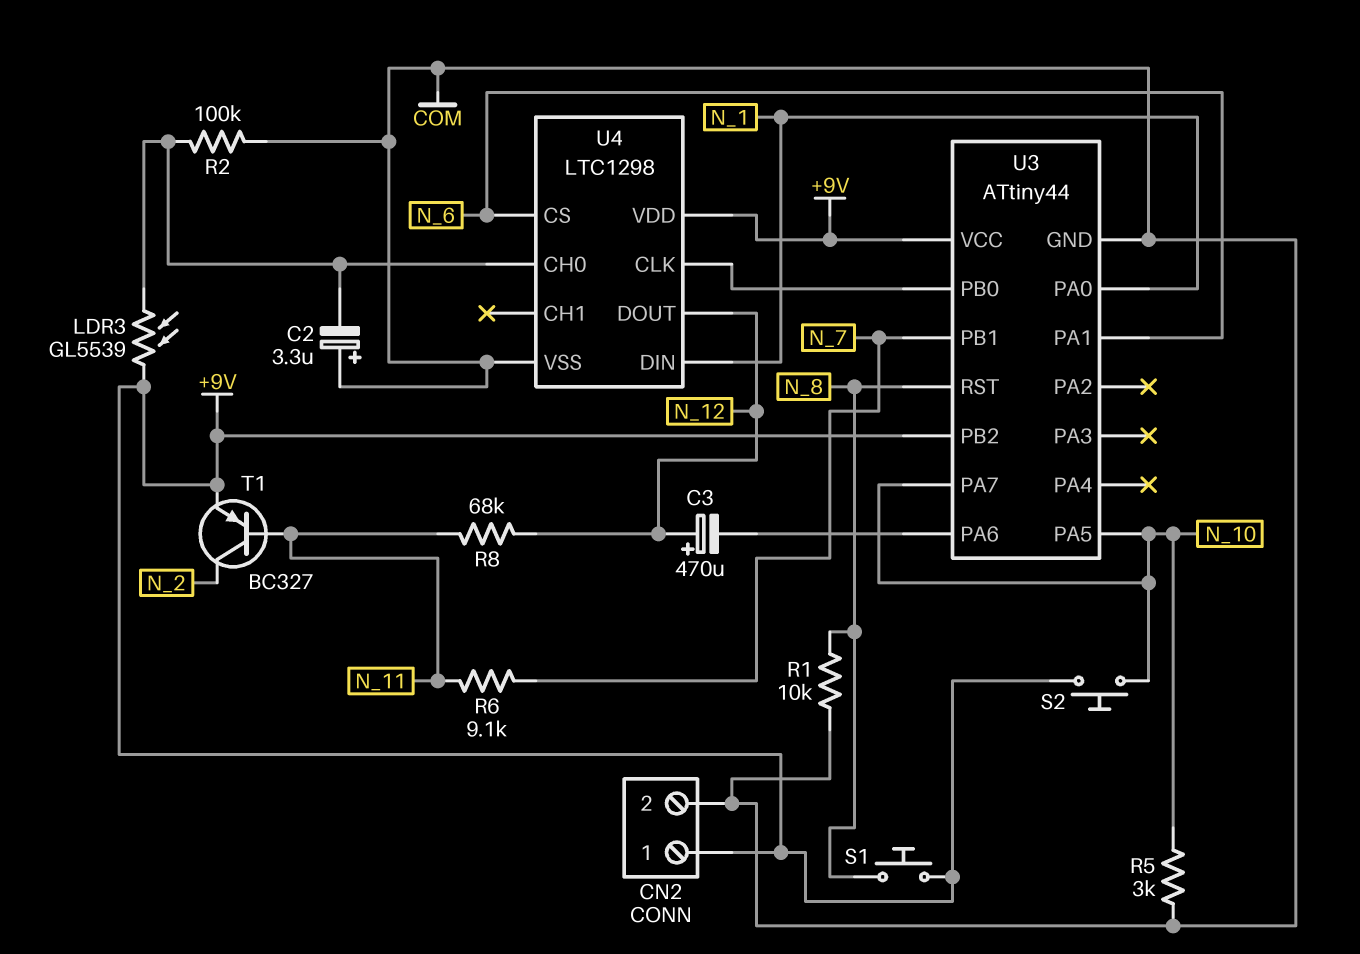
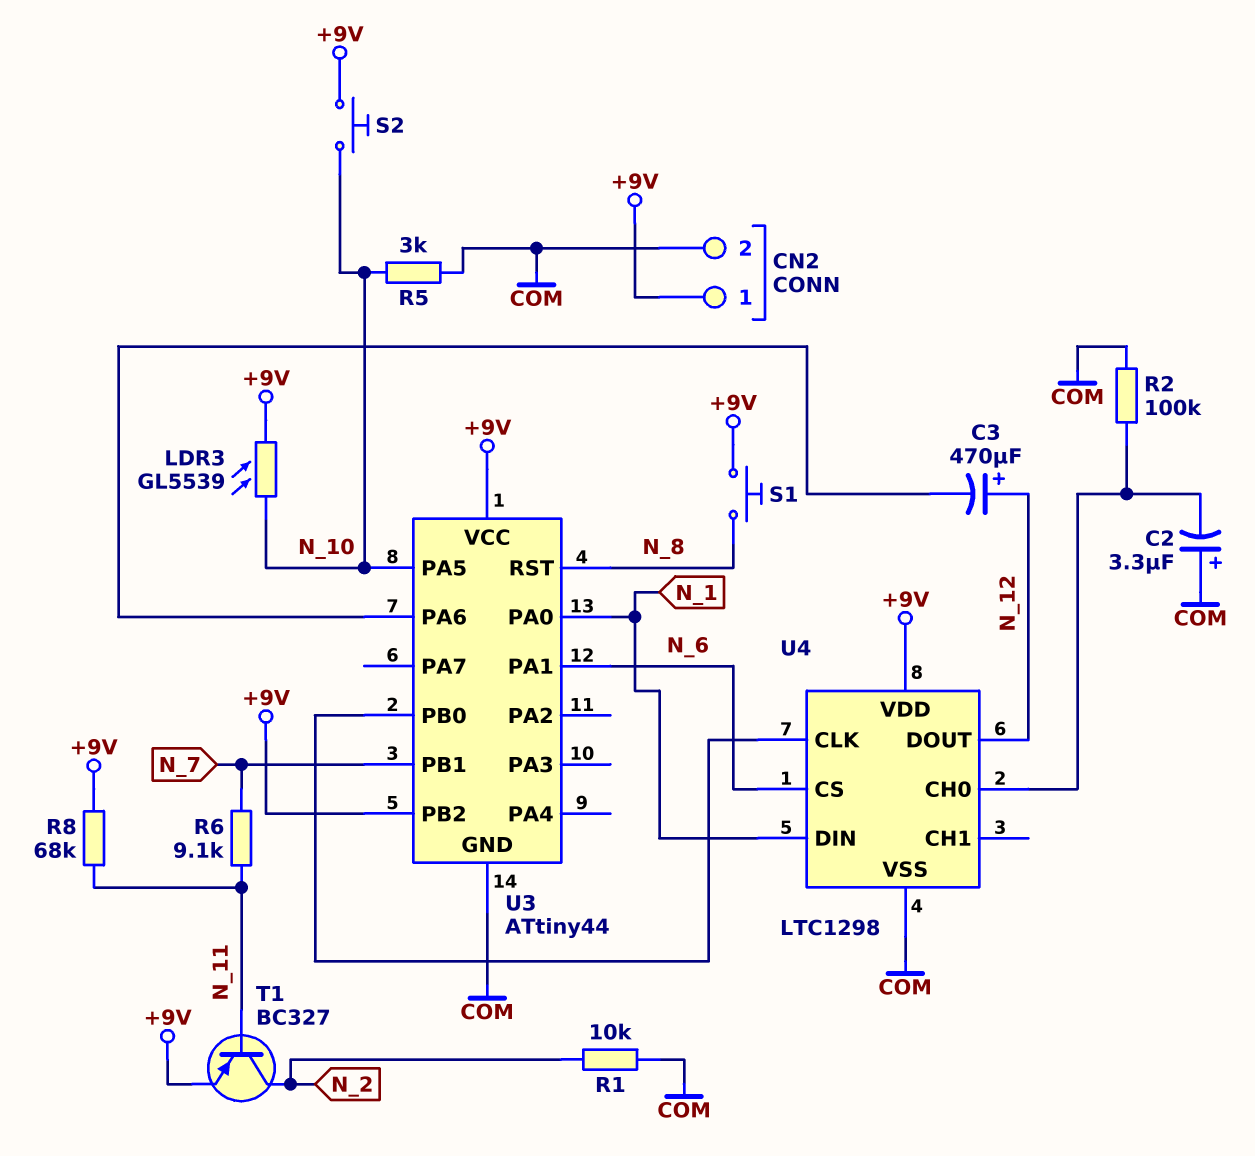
LDR3: GL5539 (+9V, U4/CH0) -> GL5539 (+9V, N_10)
R1: 10k (COM, N_8) -> 10k (COM, N_2)
R8: 68k (N_11, N_12) -> 68k (+9V, N_11)
U3 pin PA7: N_10 -> none

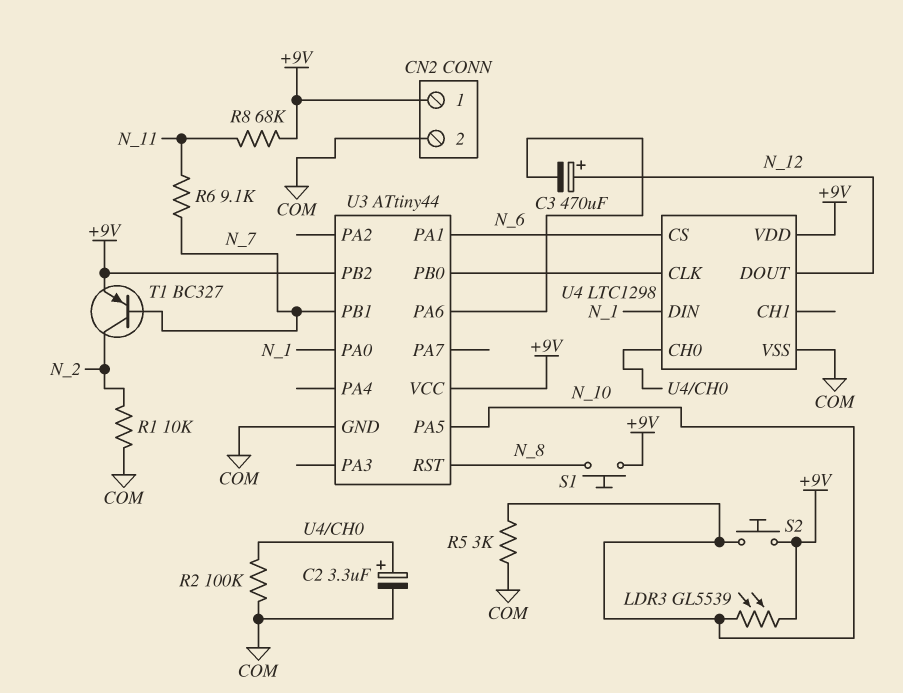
C2: 3.3uF (plus COM, minus U4/CH0) -> 3.3uF (plus U4/CH0, minus COM)
T1: PNP BC327 (B N_11, C N_2, E +9V) -> PNP BC327 (B N_7, C N_2, E +9V)

